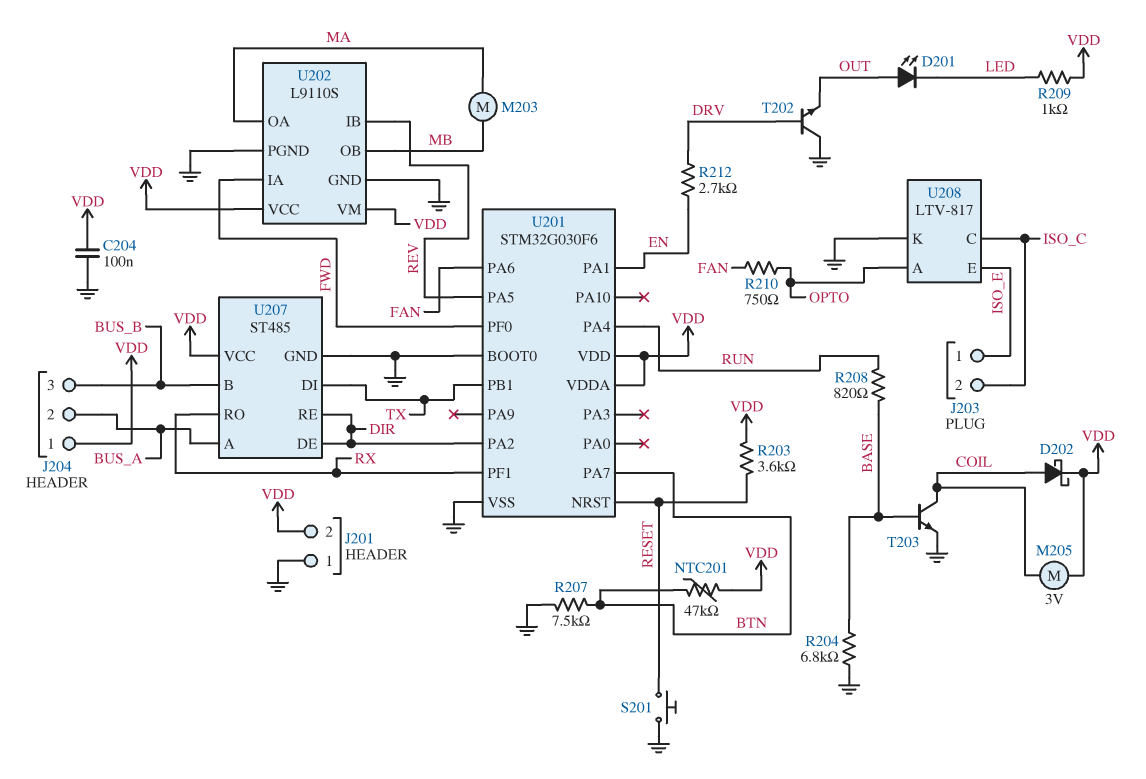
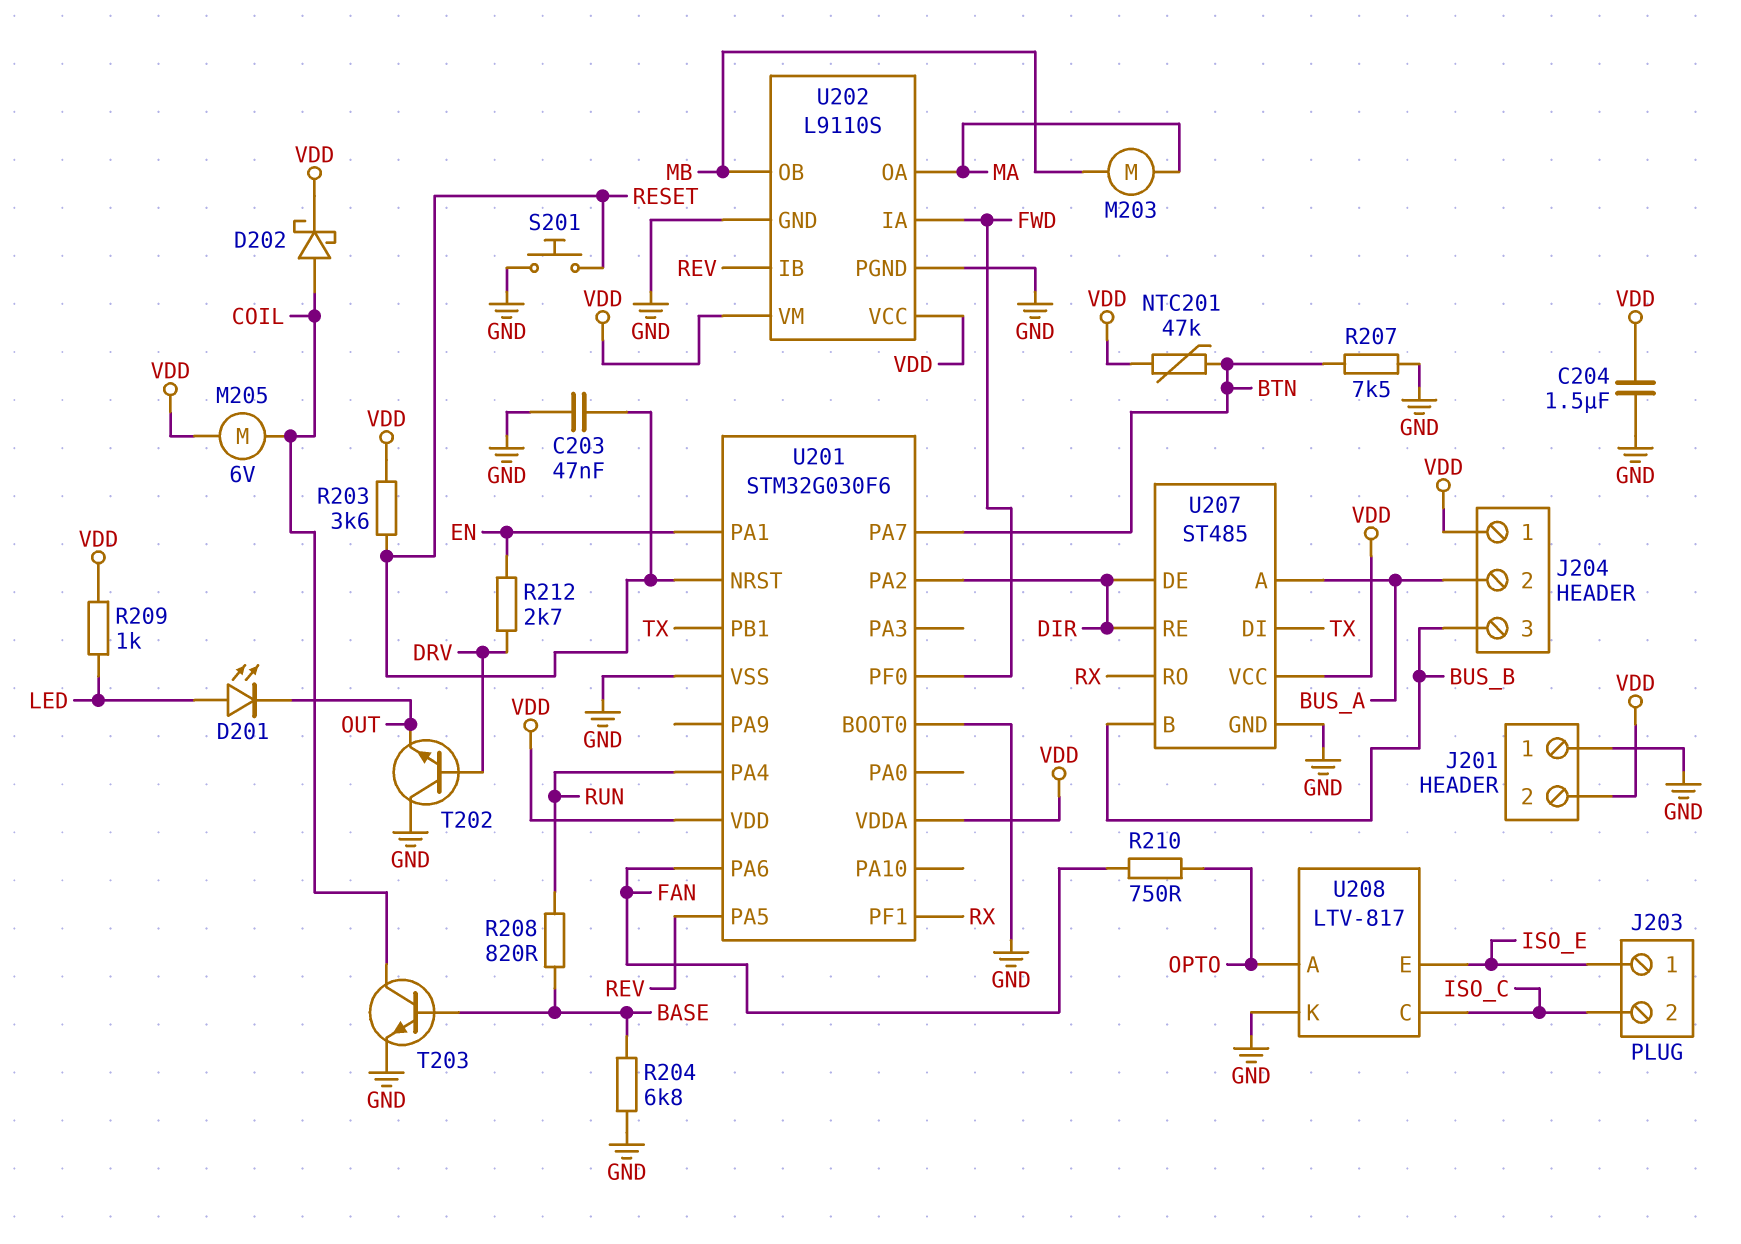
C203: none -> 47nF (GND, RESET)
C204: 100nF (GND, VDD) -> 1.5uF (GND, VDD)
D201: LED (A OUT, K LED) -> LED (A LED, K OUT)
M205: motor 3V (COIL, VDD) -> motor 6V (COIL, VDD)

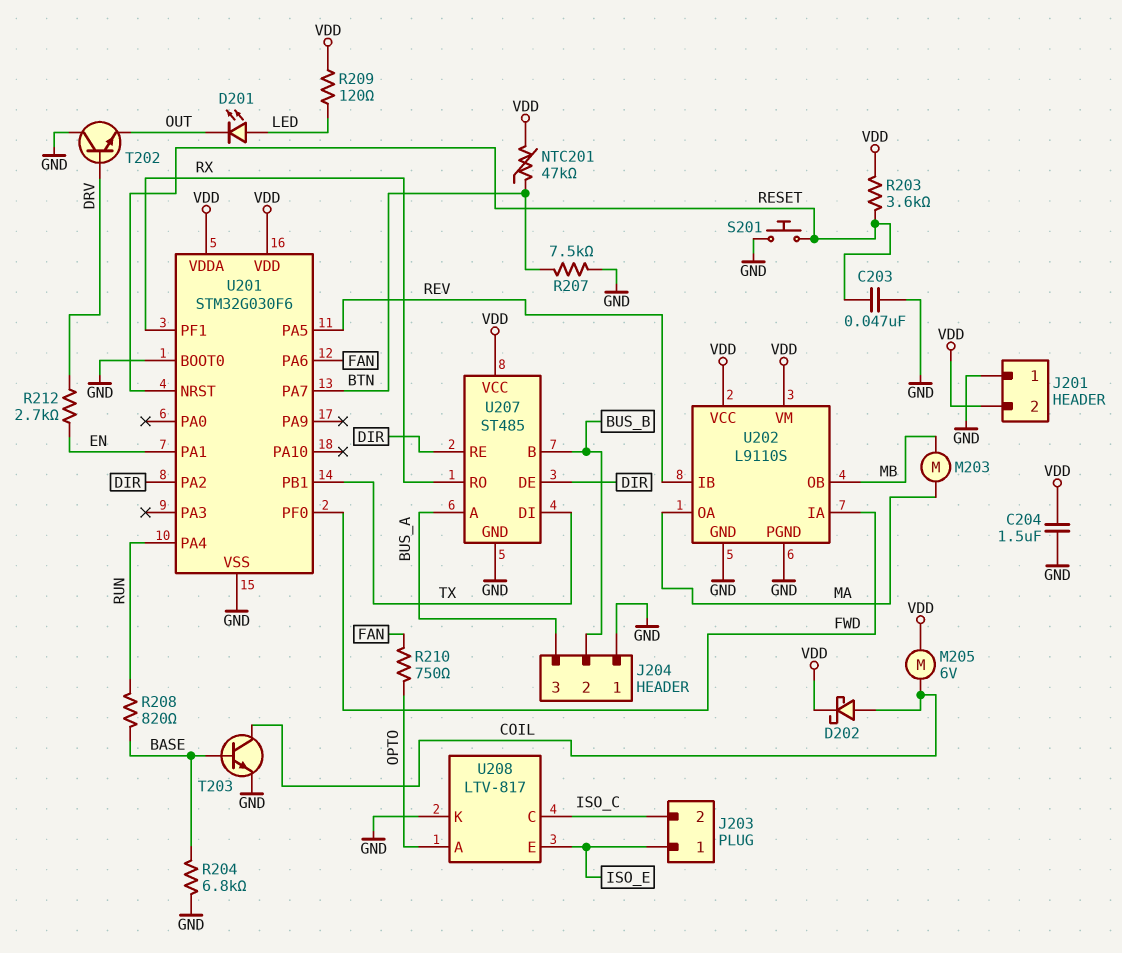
J204 pin 1: VDD -> GND
J204 pin 2: BUS_A -> BUS_B
J204 pin 3: BUS_B -> BUS_A
R209: 1k (LED, VDD) -> 120 (LED, VDD)

